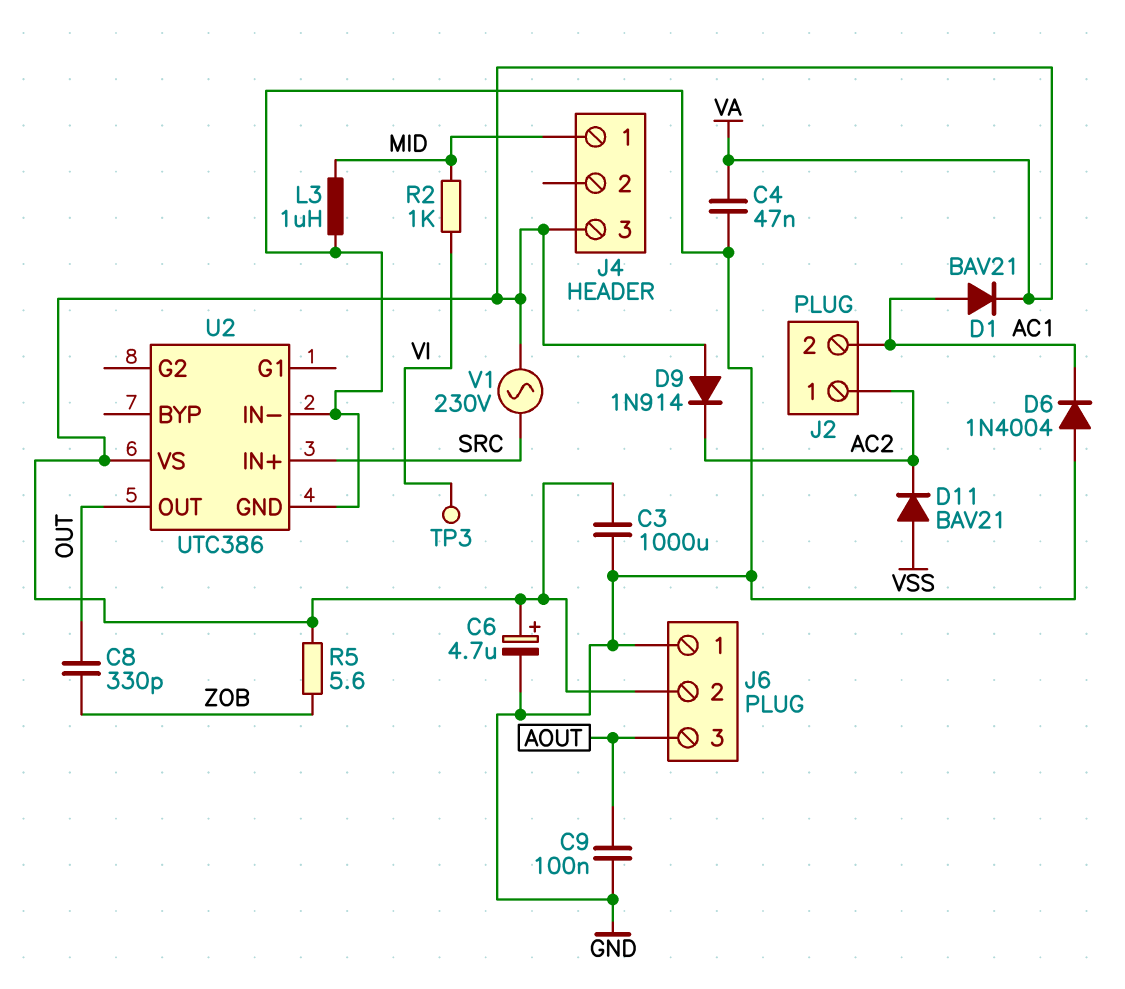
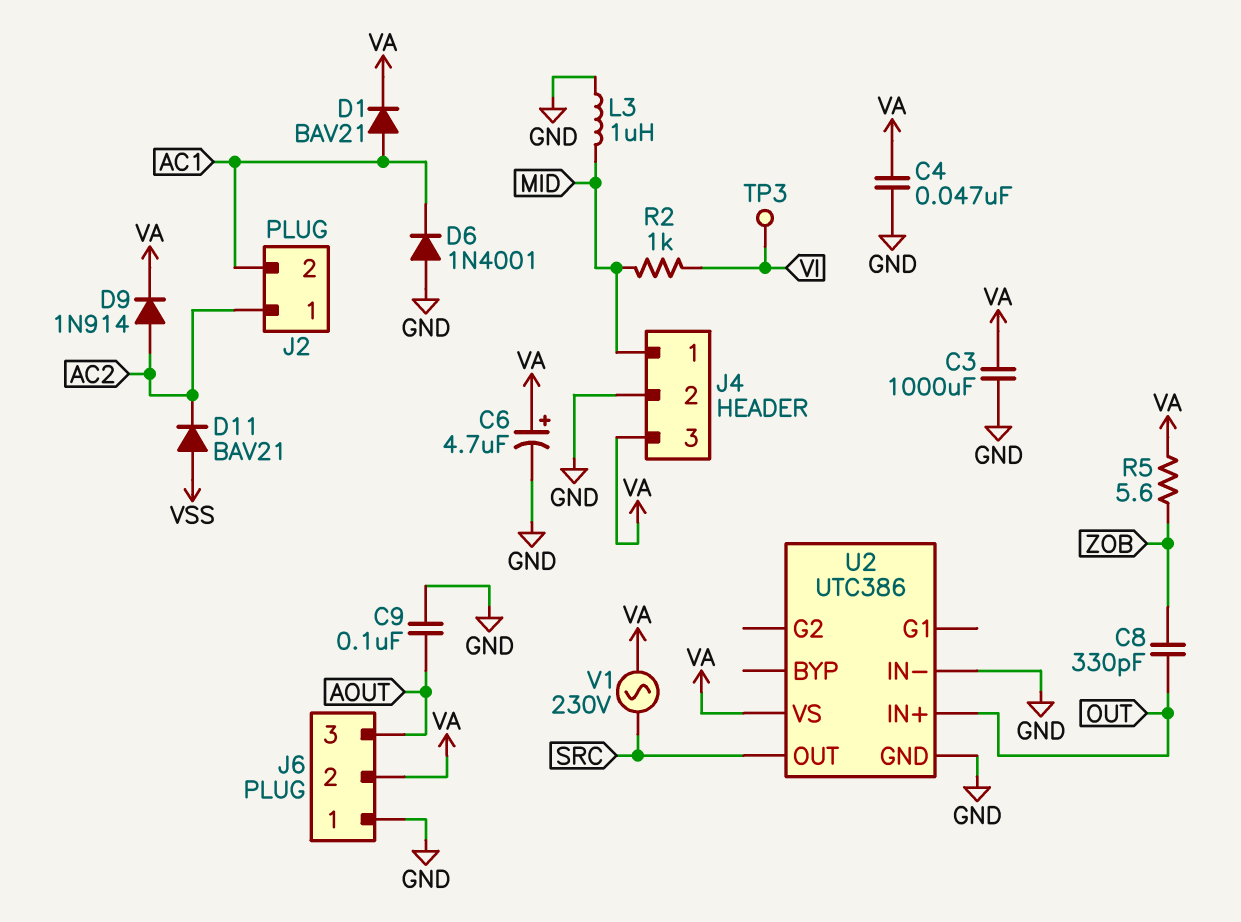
D6: diode 1N4004 (A GND, K AC1) -> diode 1N4001 (A GND, K AC1)
D9: diode 1N914 (A VA, K AC2) -> diode 1N914 (A AC2, K VA)
J4 pin 2: none -> GND
U2 pin IN+: SRC -> OUT
U2 pin OUT: OUT -> SRC

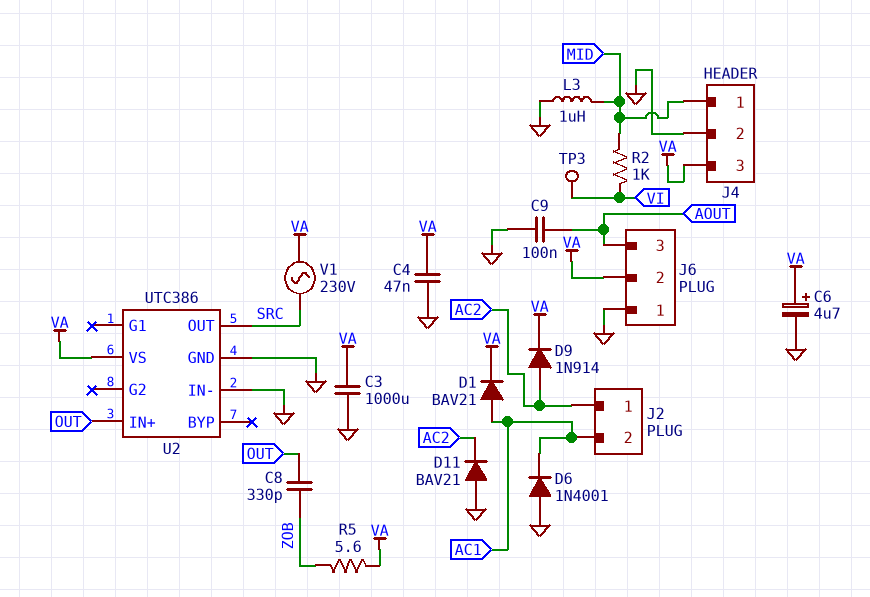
D11: diode BAV21 (A VSS, K AC2) -> diode BAV21 (A GND, K AC2)

